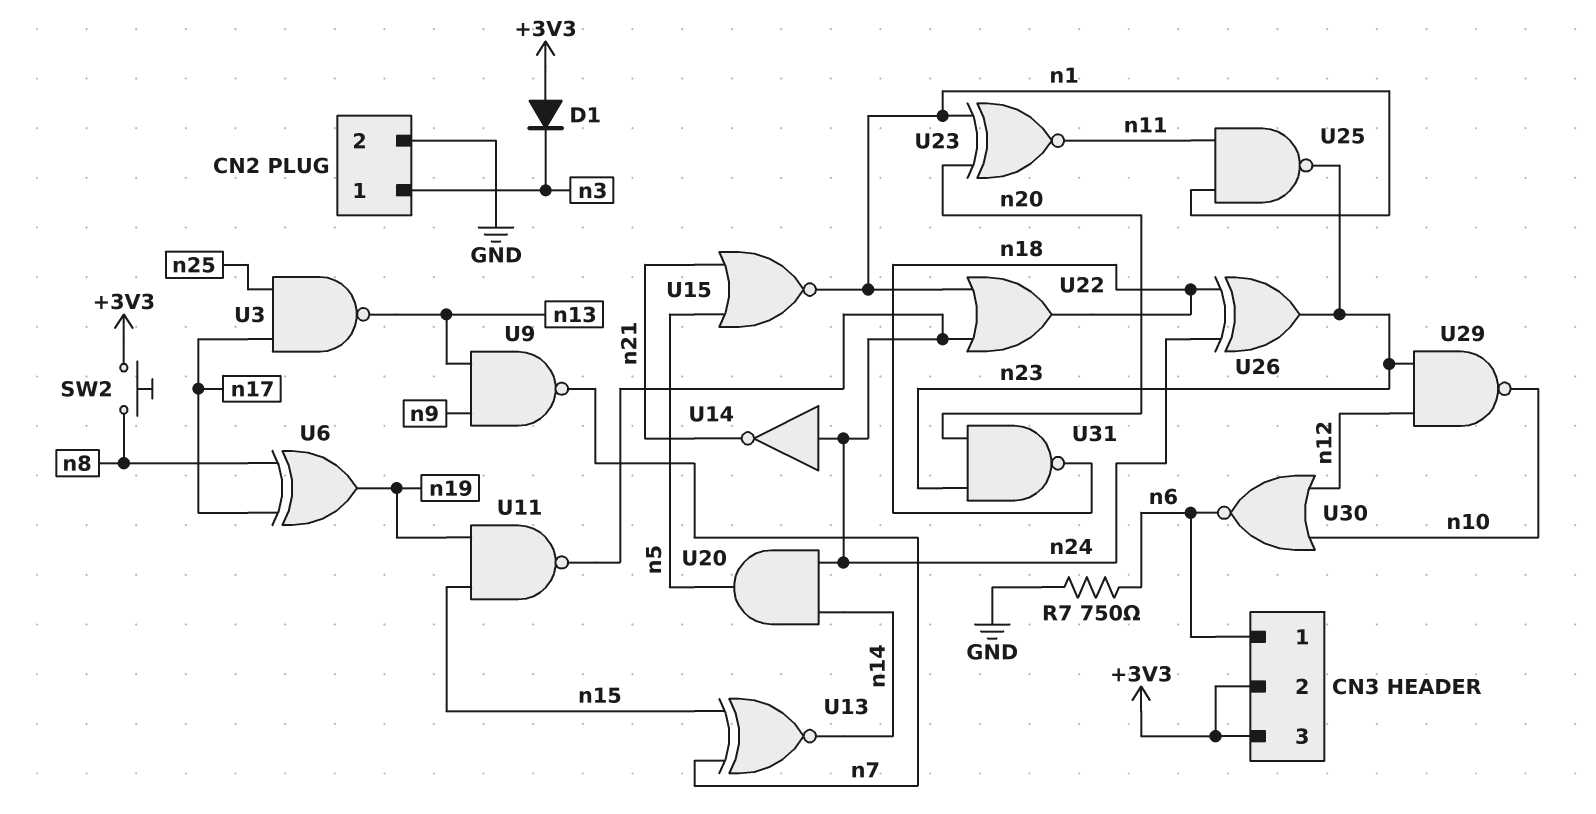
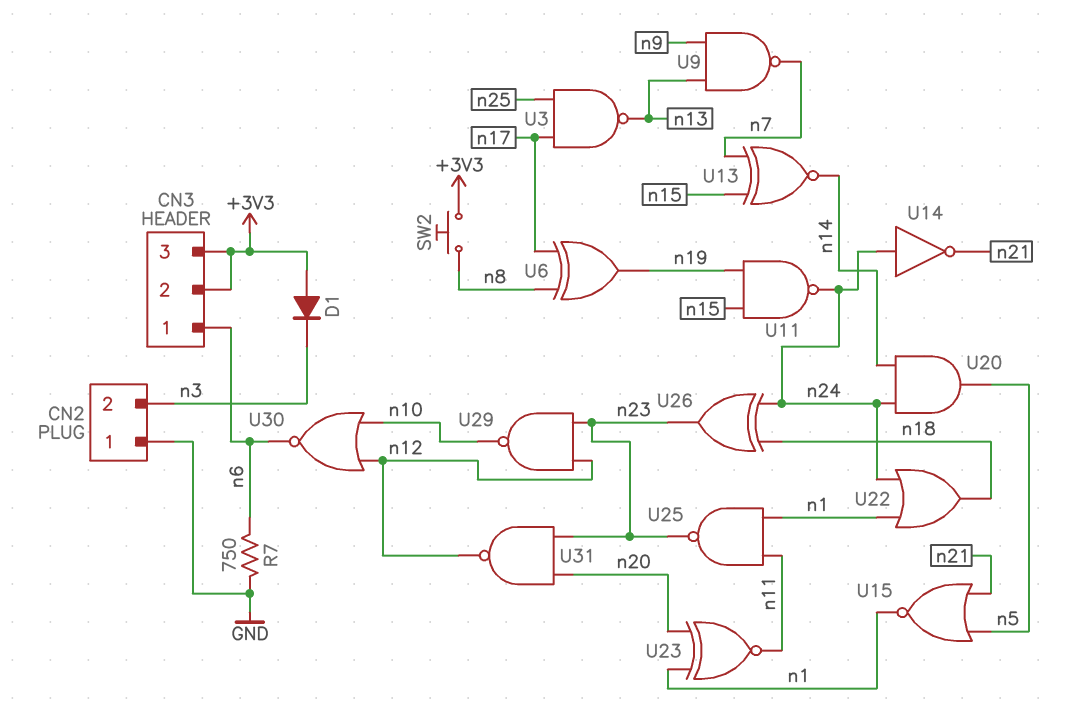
CN2 pin 1: n3 -> GND
CN2 pin 2: GND -> n3
U31: NAND (in n20, in n23, out n18) -> NAND (in n20, in n23, out n12)

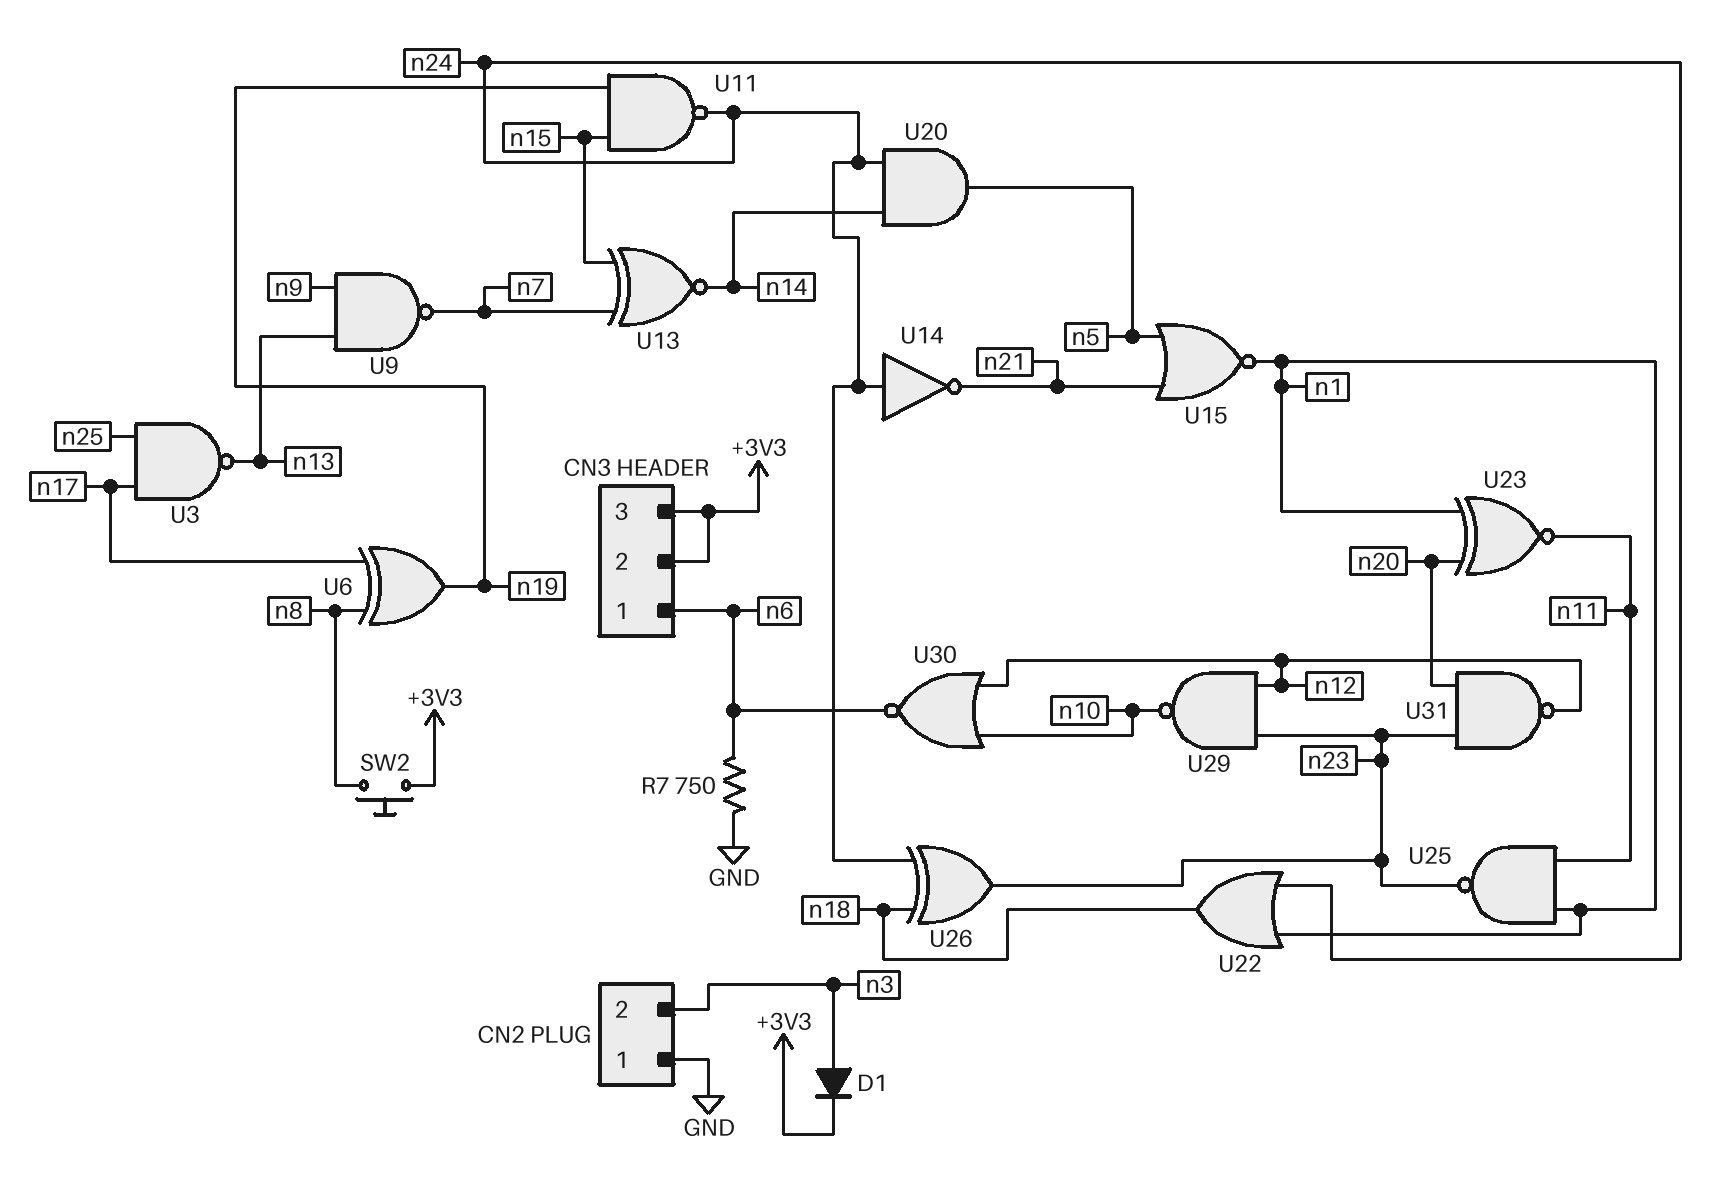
D1: diode (A +3V3, K n3) -> diode (A n3, K +3V3)

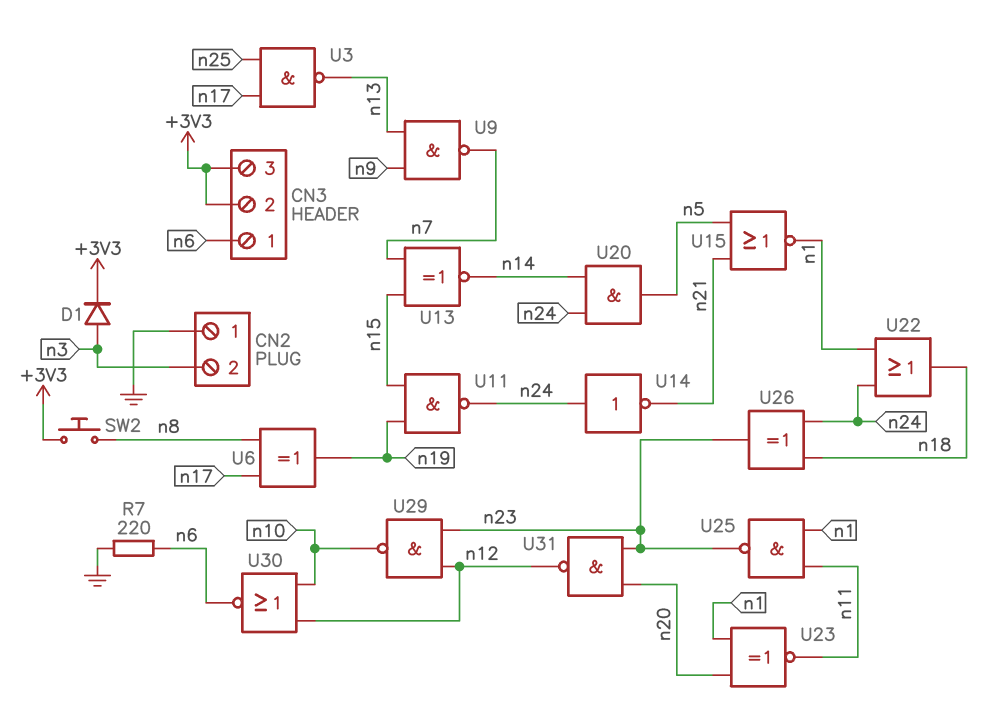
R7: 750 (GND, n6) -> 220 (GND, n6)

